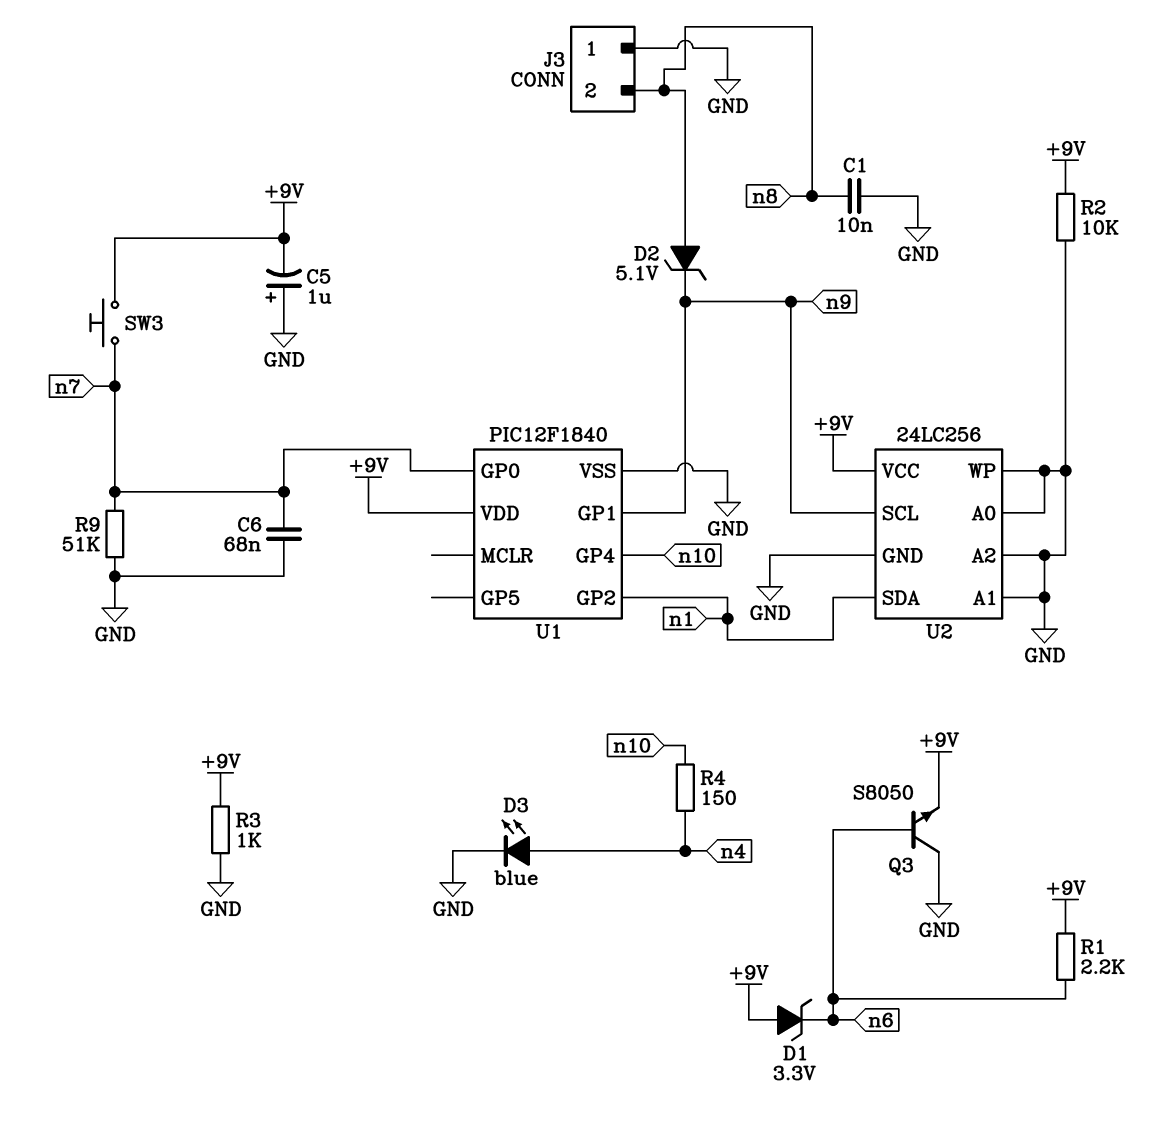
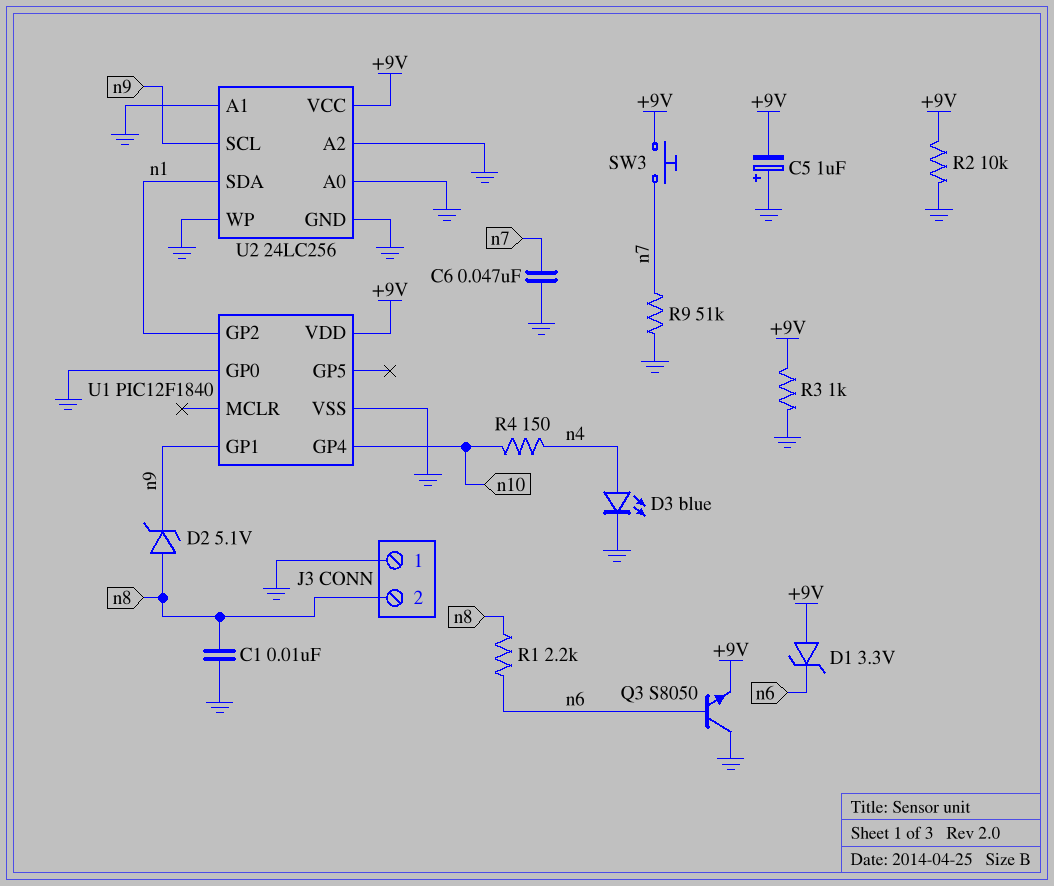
C6: 68nF (GND, n7) -> 47nF (GND, n7)
R1: 2.2k (+9V, n6) -> 2.2k (n6, n8)
U1 pin GP0: n7 -> GND

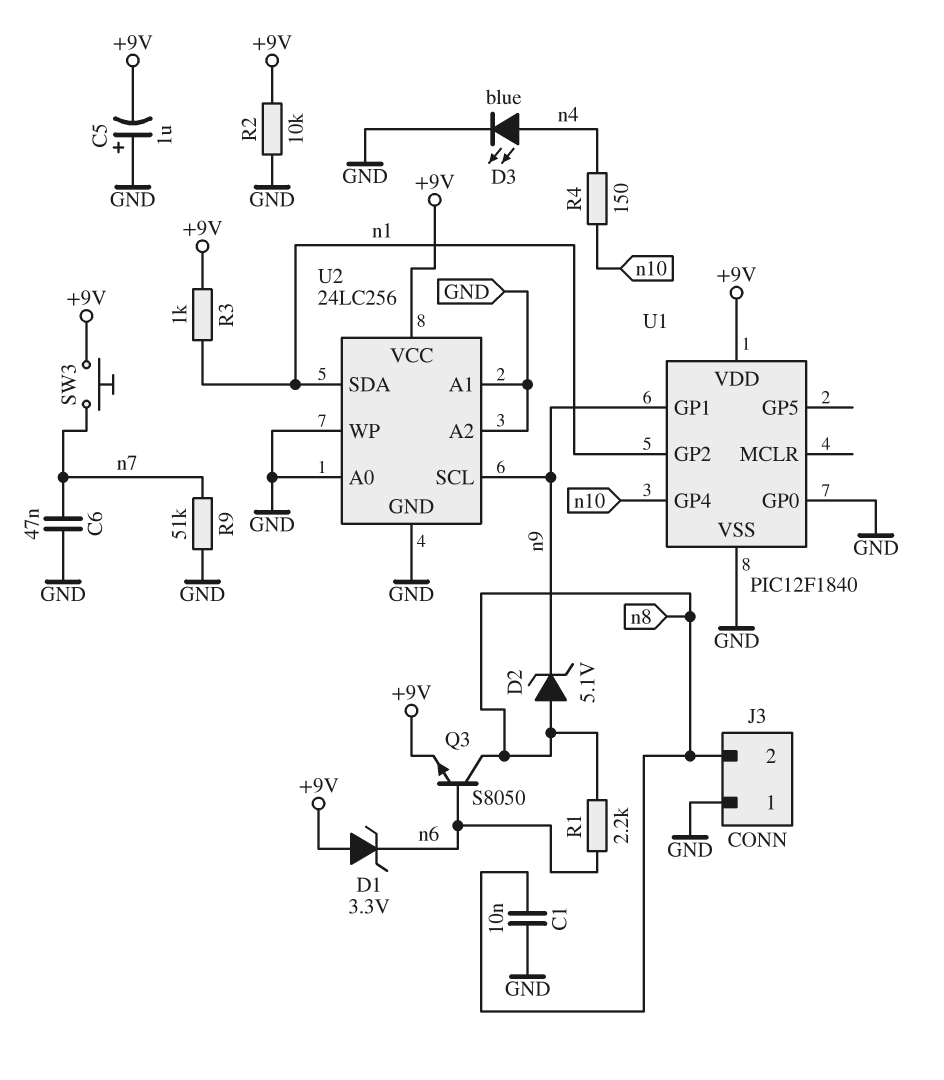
Q3: NPN S8050 (B n6, C GND, E +9V) -> NPN S8050 (B n6, C n8, E +9V)
R3: 1k (+9V, GND) -> 1k (+9V, n1)

